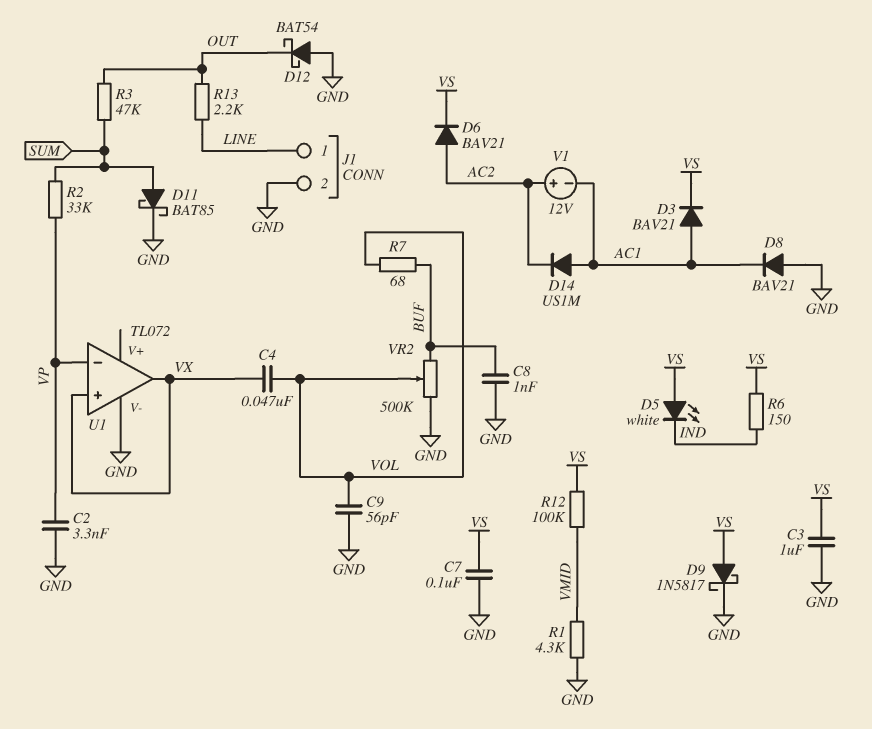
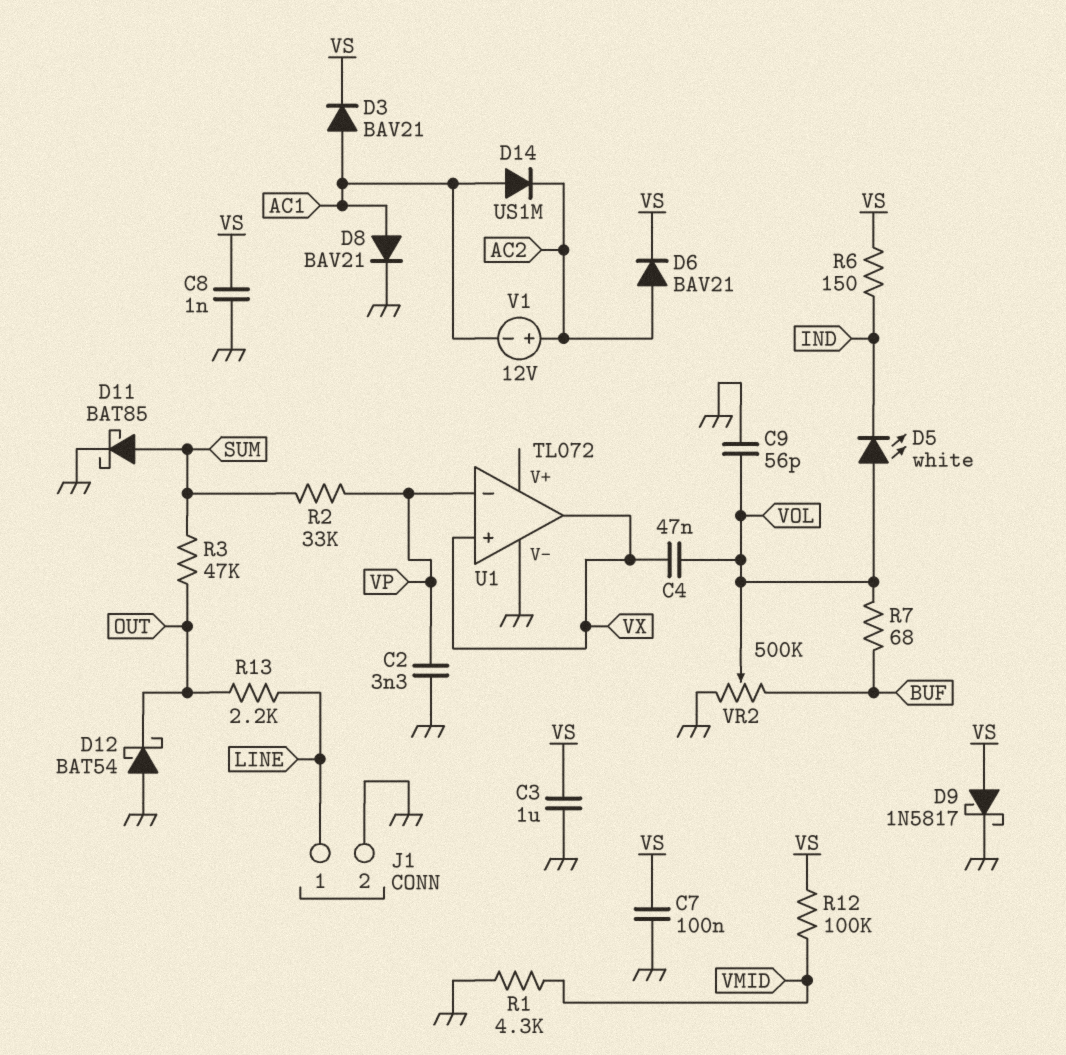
C8: 1nF (BUF, GND) -> 1nF (GND, VS)
D5: LED white (A VS, K IND) -> LED white (A VOL, K IND)
D8: diode BAV21 (A GND, K AC1) -> diode BAV21 (A AC1, K GND)

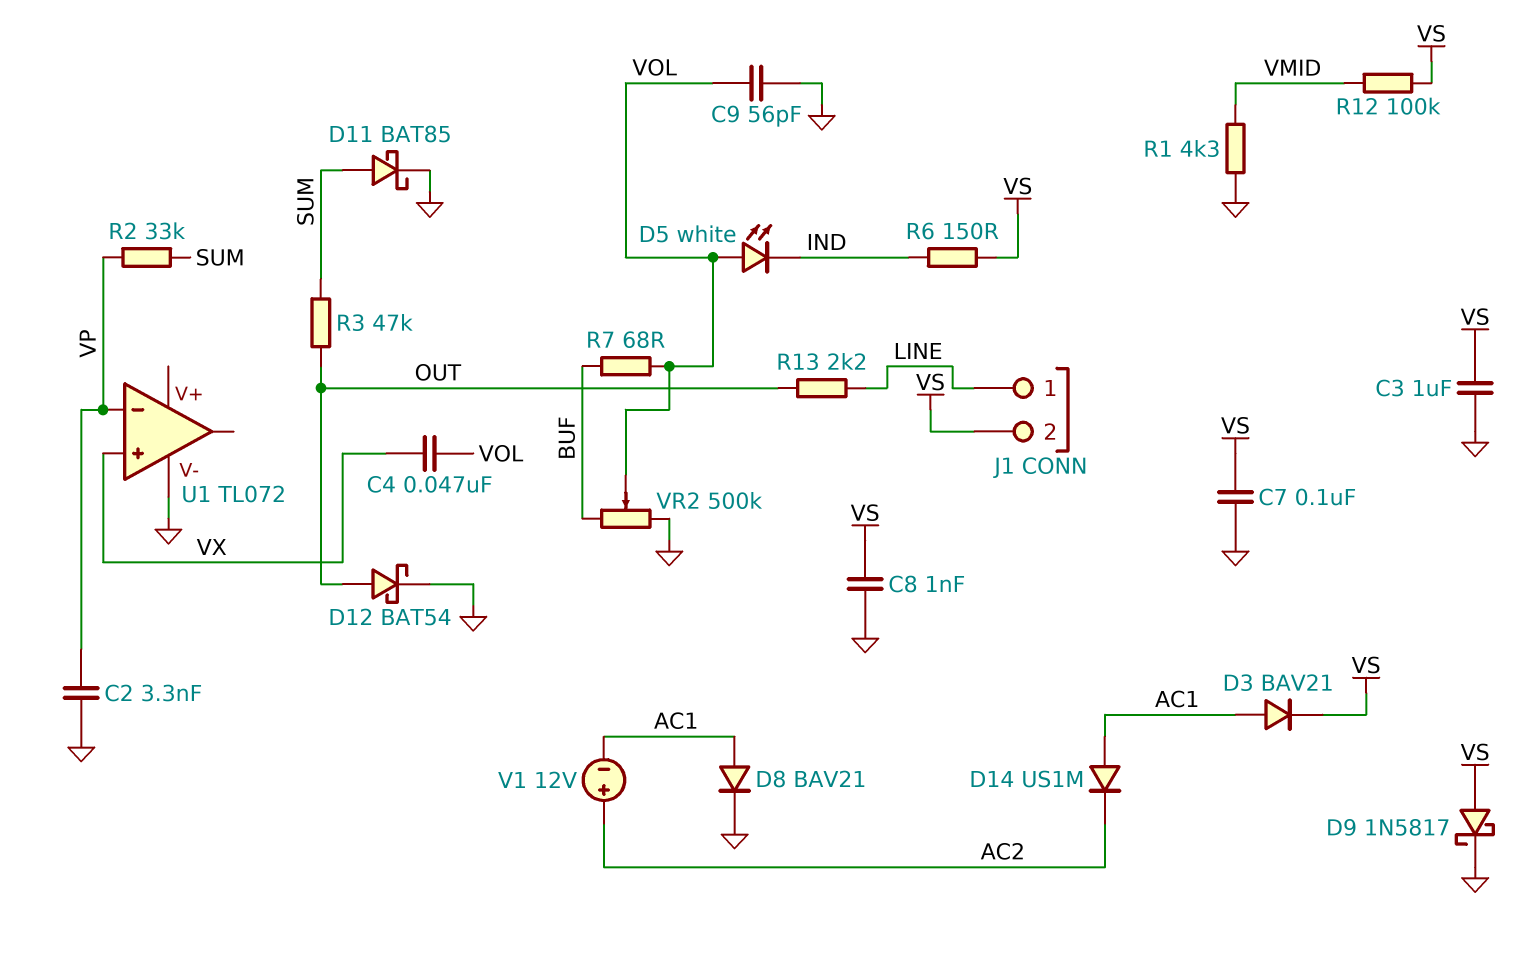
D6: diode BAV21 (A AC2, K VS) -> none
D12: schottky BAT54 (A GND, K OUT) -> schottky BAT54 (A OUT, K GND)
J1 pin 2: GND -> VS
U1 pin out: VX -> none

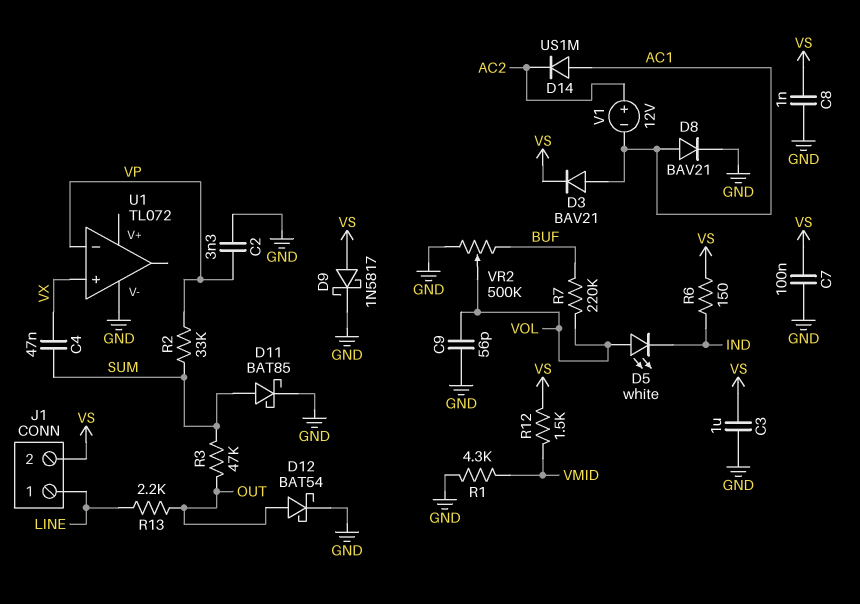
C4: 47nF (VOL, VX) -> 47nF (SUM, VX)
R7: 68 (BUF, VOL) -> 220k (BUF, VOL)
R12: 100k (VMID, VS) -> 1.5k (VMID, VS)

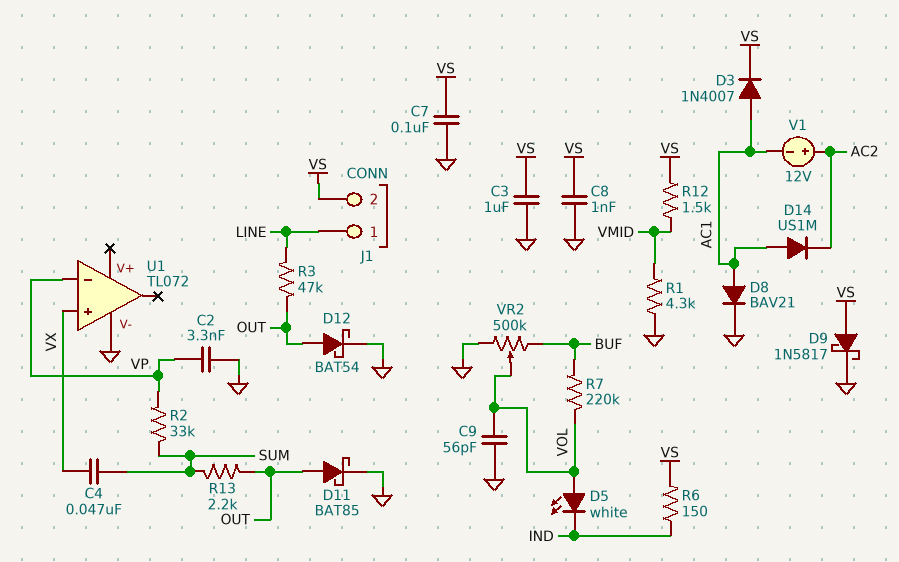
D3: diode BAV21 (A AC1, K VS) -> diode 1N4007 (A AC1, K VS)
D11: schottky BAT85 (A SUM, K GND) -> schottky BAT85 (A OUT, K GND)
R3: 47k (OUT, SUM) -> 47k (LINE, OUT)
R13: 2.2k (LINE, OUT) -> 2.2k (OUT, SUM)

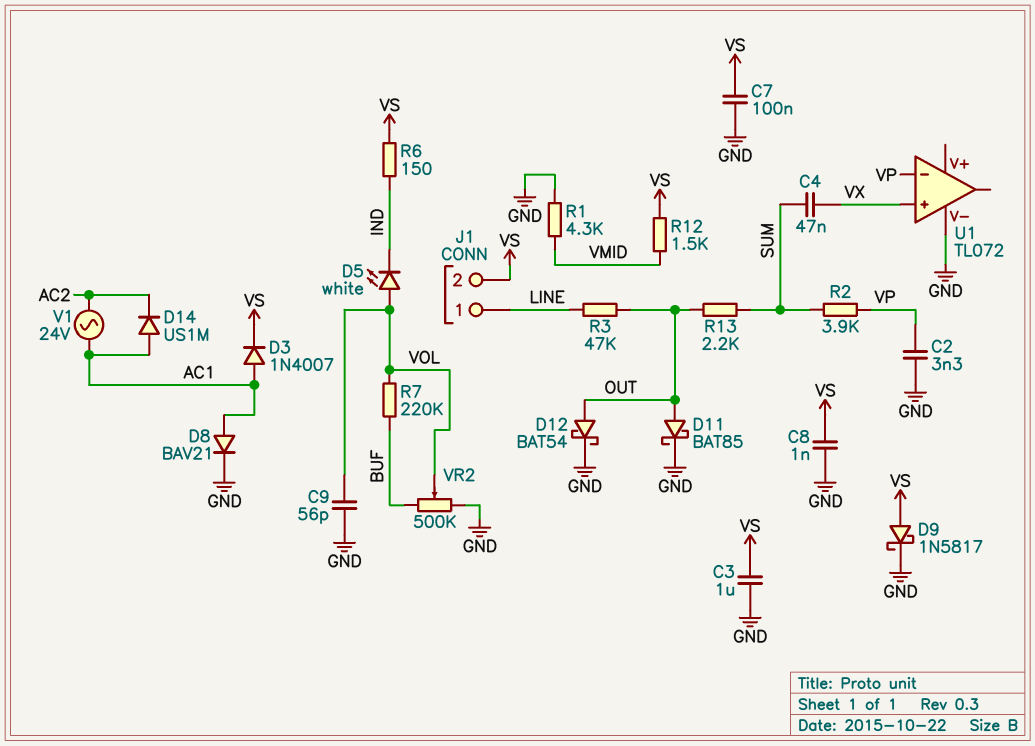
R2: 33k (SUM, VP) -> 3.9k (SUM, VP)
V1: 12V (plus AC2, minus AC1) -> AC 24V (AC1, AC2)

